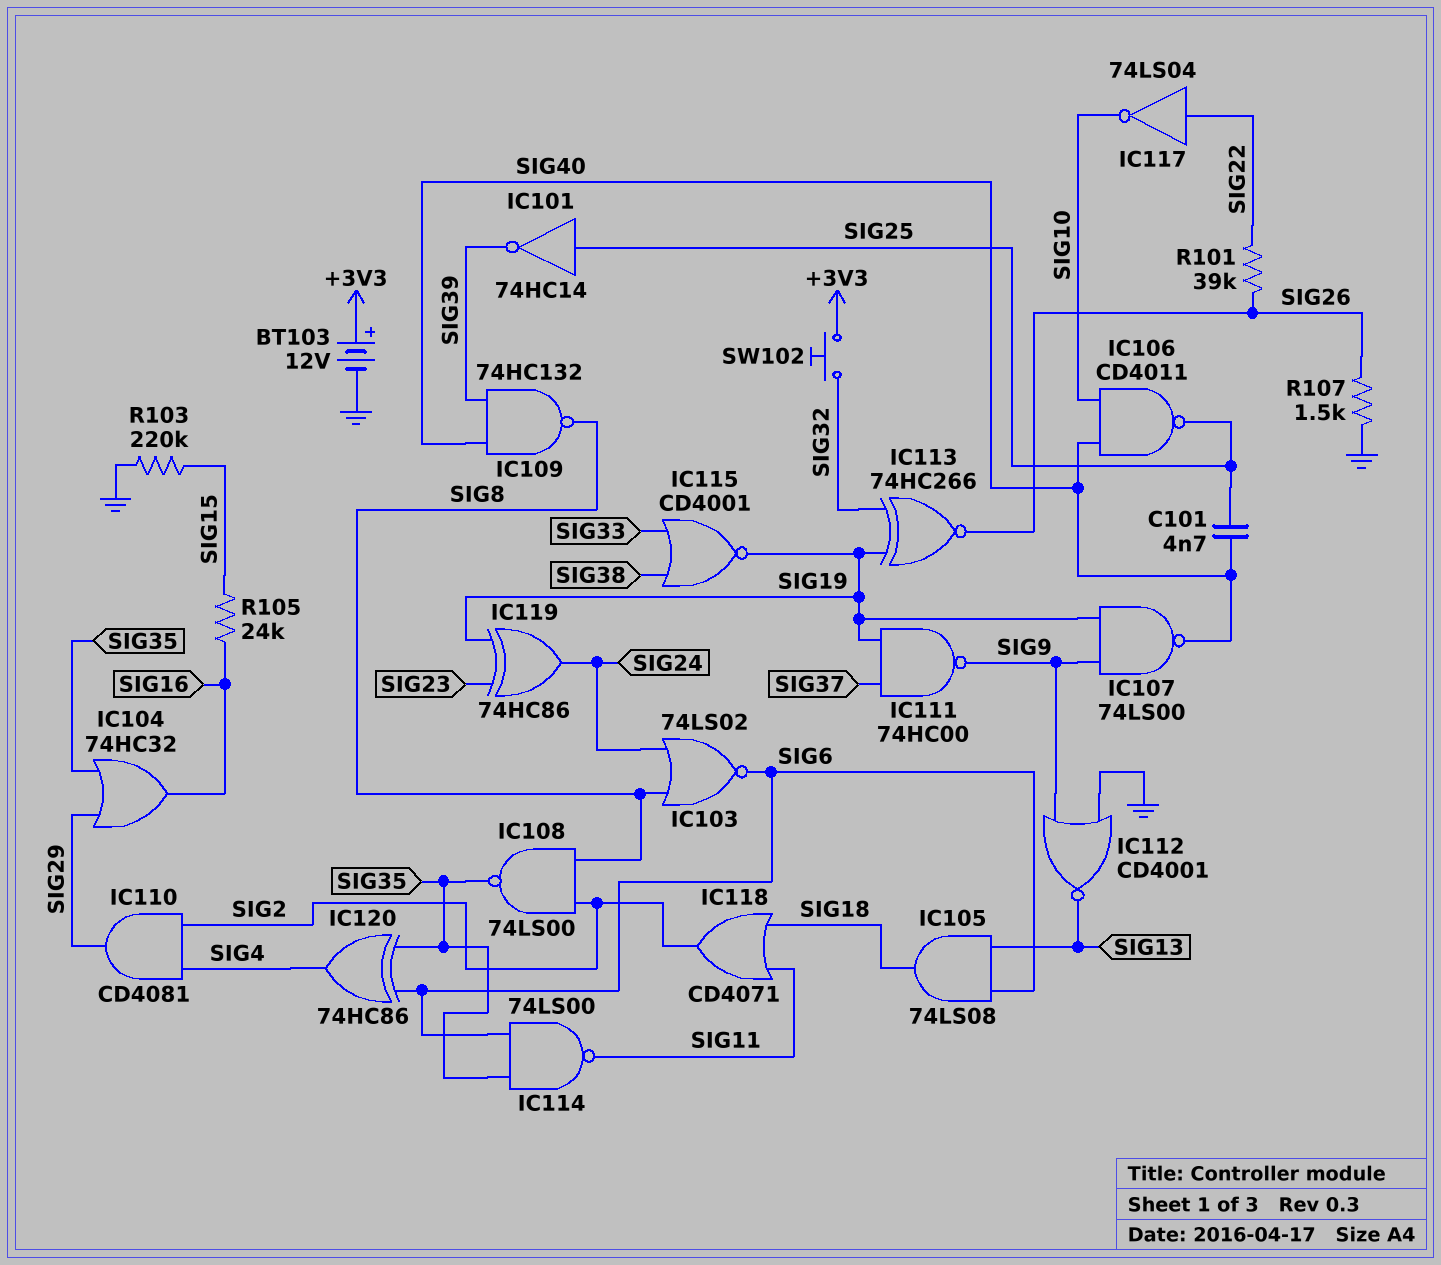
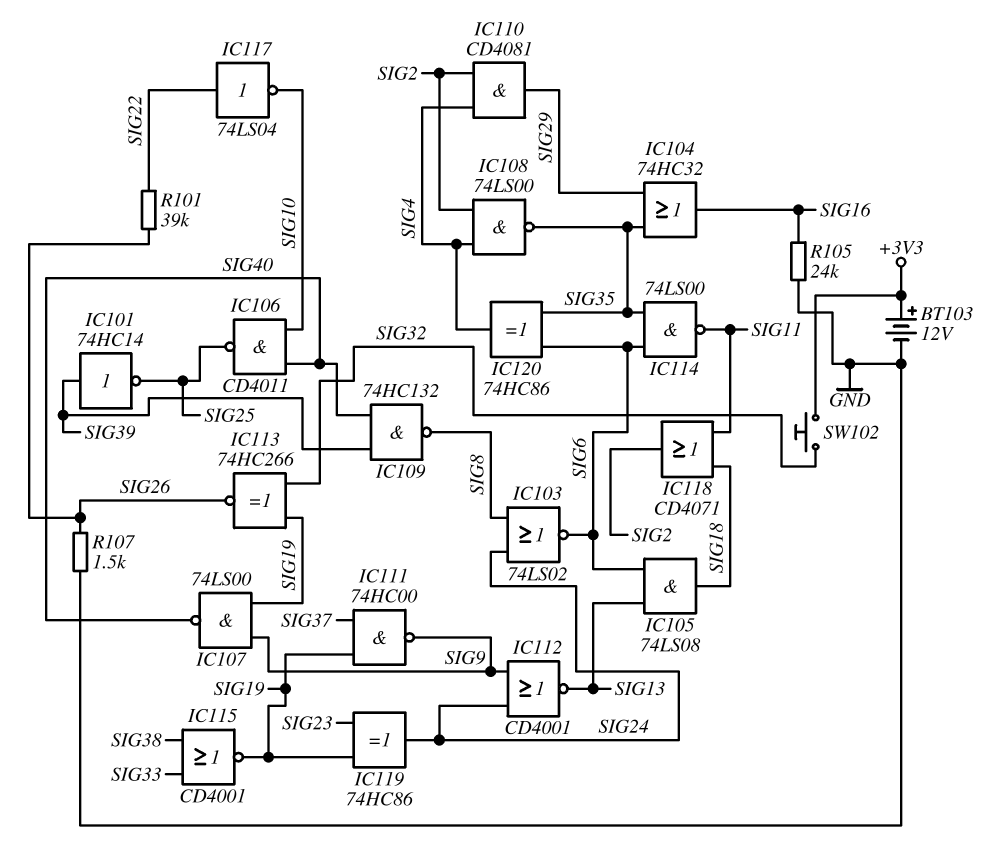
C101: 4.7nF (SIG25, SIG40) -> none
IC101: NOT 74HC14 (in SIG25, out SIG39) -> NOT 74HC14 (in SIG39, out SIG25)
IC108: NAND 74LS00 (in SIG2, in SIG8, out SIG35) -> NAND 74LS00 (in SIG2, in SIG4, out SIG35)
IC112: NOR CD4001 (in GND, in SIG9, out SIG13) -> NOR CD4001 (in SIG9, in SIG24, out SIG13)
R103: 220k (GND, SIG15) -> none
R105: 24k (SIG15, SIG16) -> 24k (GND, SIG16)

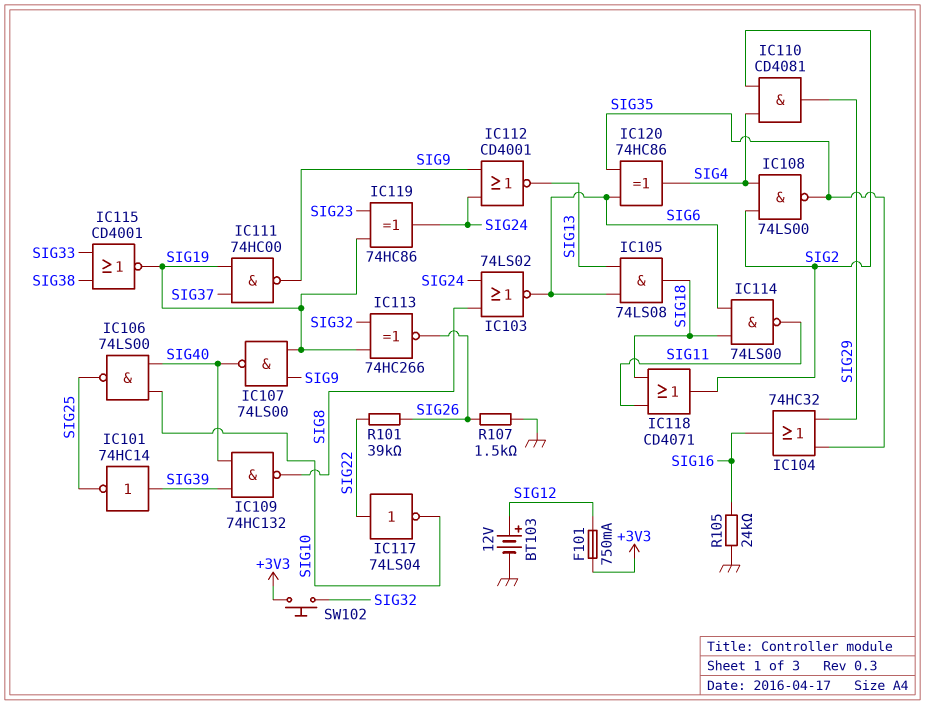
BT103: 12V (plus +3V3, minus GND) -> 12V (plus SIG12, minus GND)
F101: none -> 750mA (+3V3, SIG12)
IC106: NAND CD4011 (in SIG10, in SIG40, out SIG25) -> NAND 74LS00 (in SIG10, in SIG40, out SIG25)
IC114: NAND 74LS00 (in SIG6, in SIG35, out SIG11) -> NAND 74LS00 (in SIG6, in SIG18, out SIG11)

